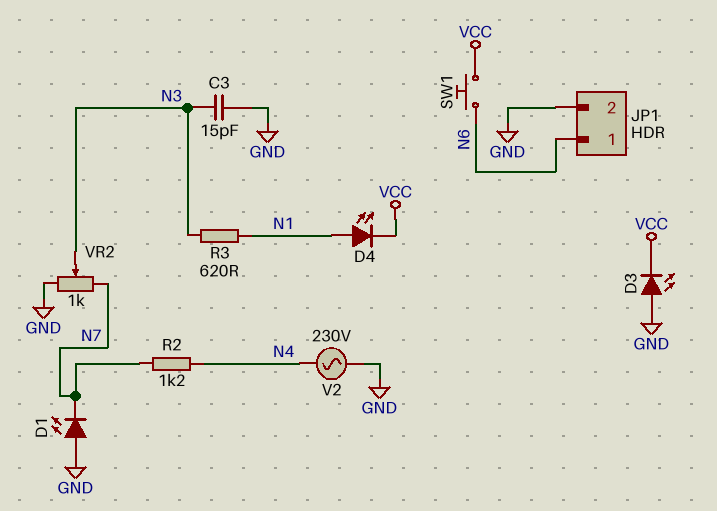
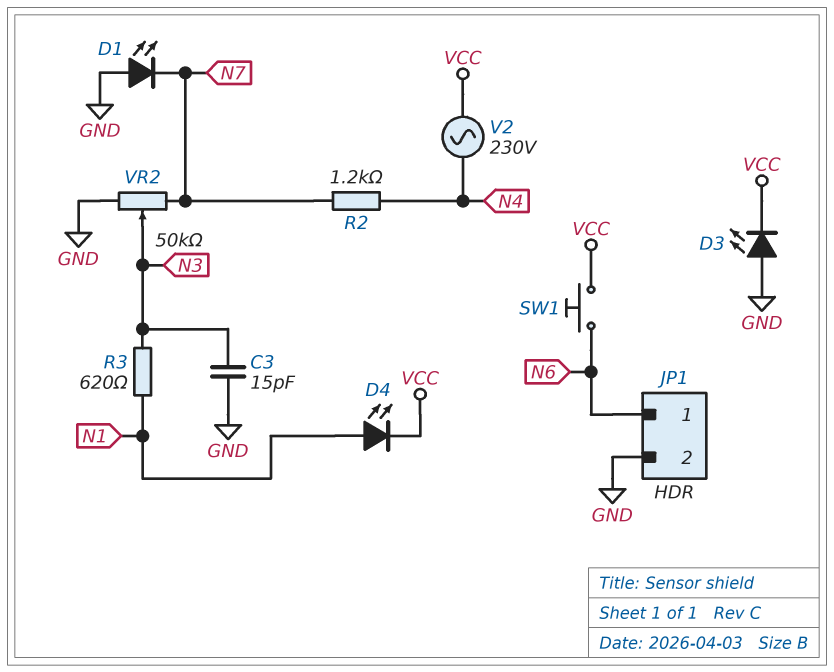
V2: AC 230V (GND, N4) -> AC 230V (N4, VCC)
VR2: 1k (GND, N7, wiper N3) -> 50k (GND, N7, wiper N3)

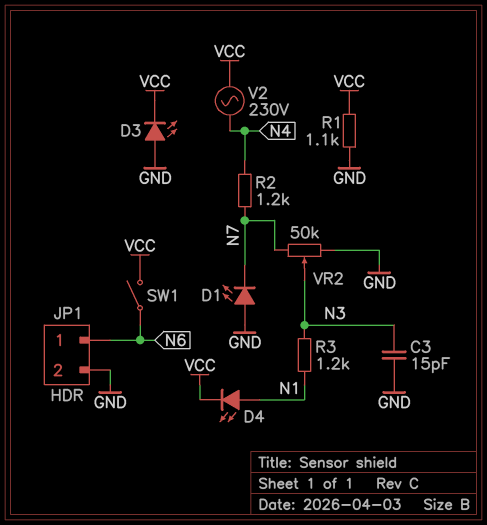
R1: none -> 1.1k (GND, VCC)
R3: 620 (N1, N3) -> 1.2k (N1, N3)
SW1: button (N6, VCC) -> switch (N6, VCC)

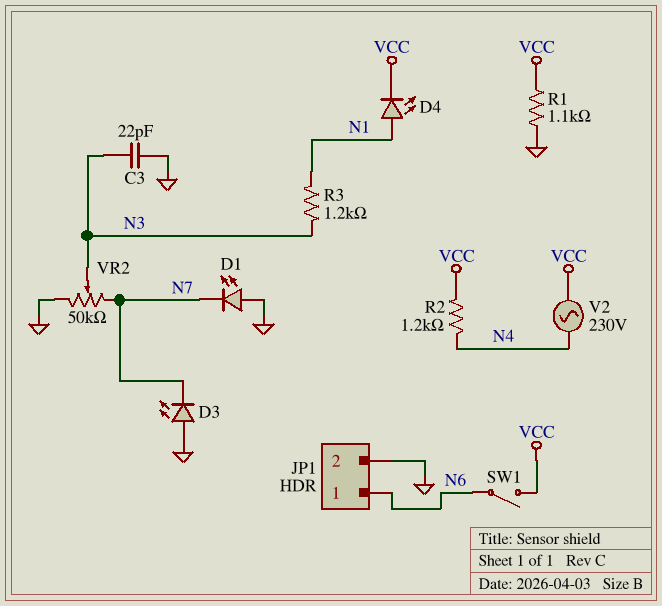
C3: 15pF (GND, N3) -> 22pF (GND, N3)
D3: LED (A GND, K VCC) -> LED (A GND, K N7)
R2: 1.2k (N4, N7) -> 1.2k (N4, VCC)

